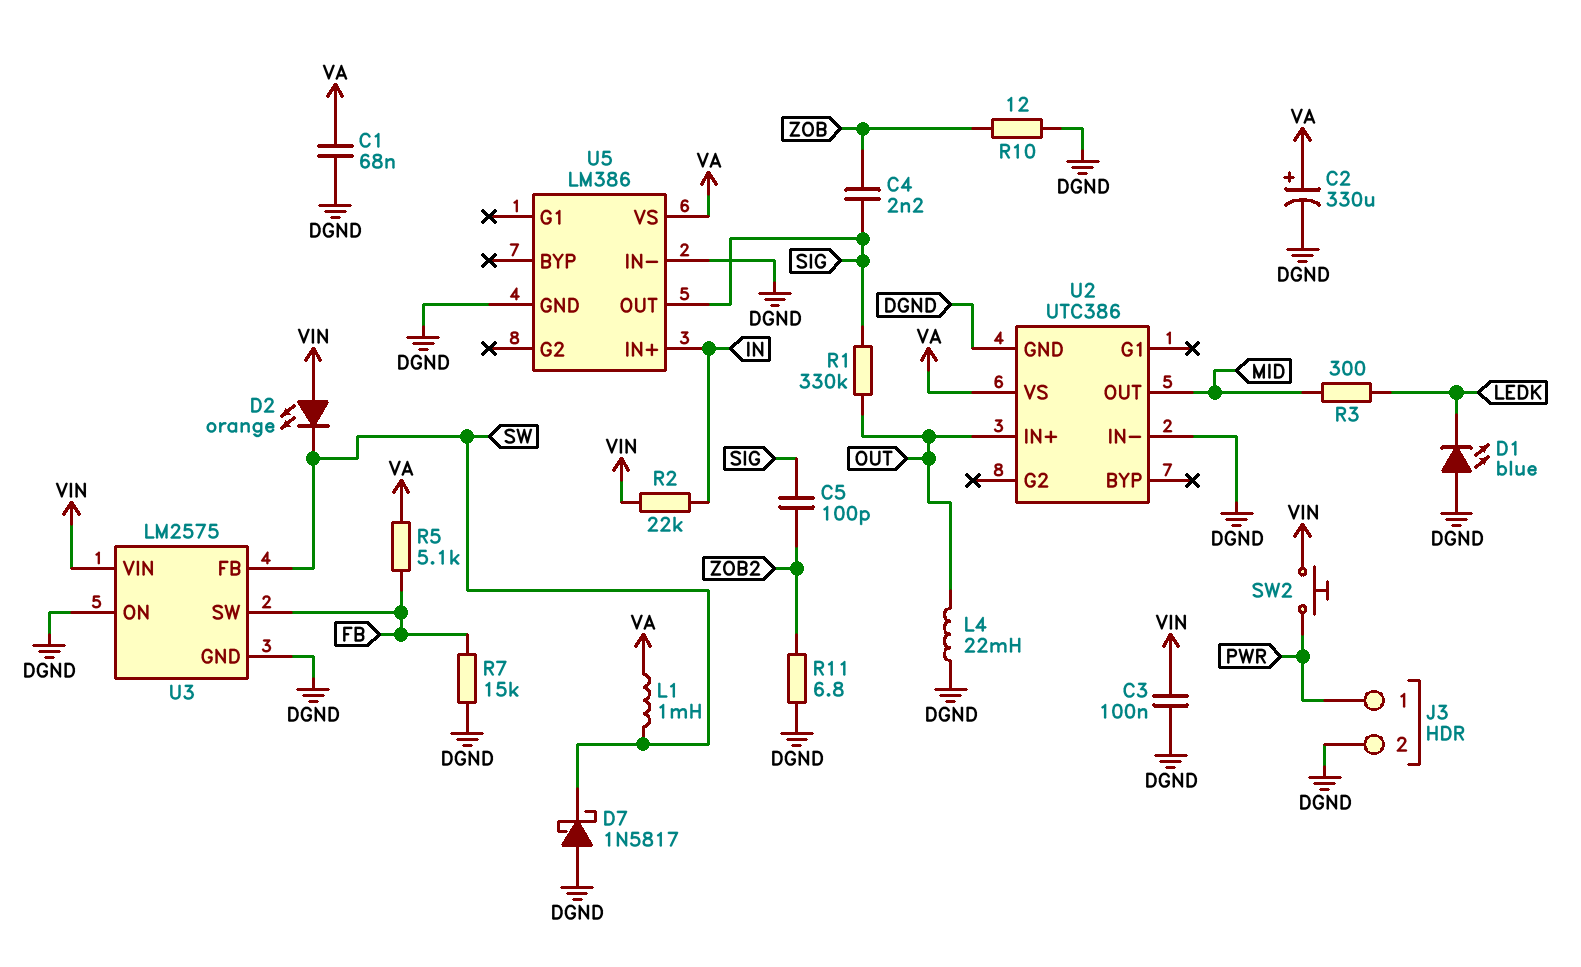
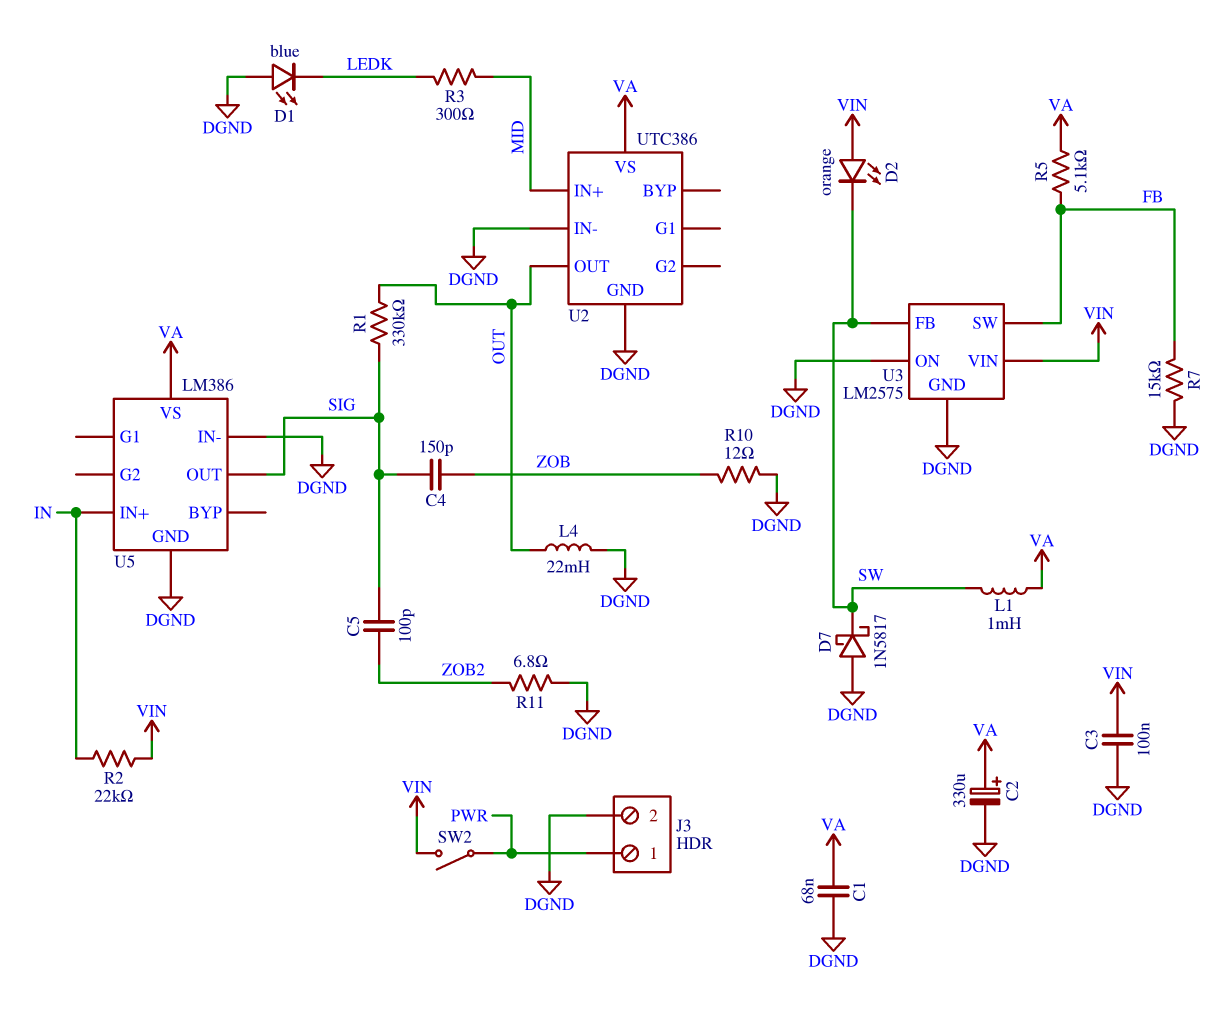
C4: 2.2nF (SIG, ZOB) -> 150pF (SIG, ZOB)
SW2: button (PWR, VIN) -> switch (PWR, VIN)
U2 pin IN+: OUT -> MID
U2 pin OUT: MID -> OUT

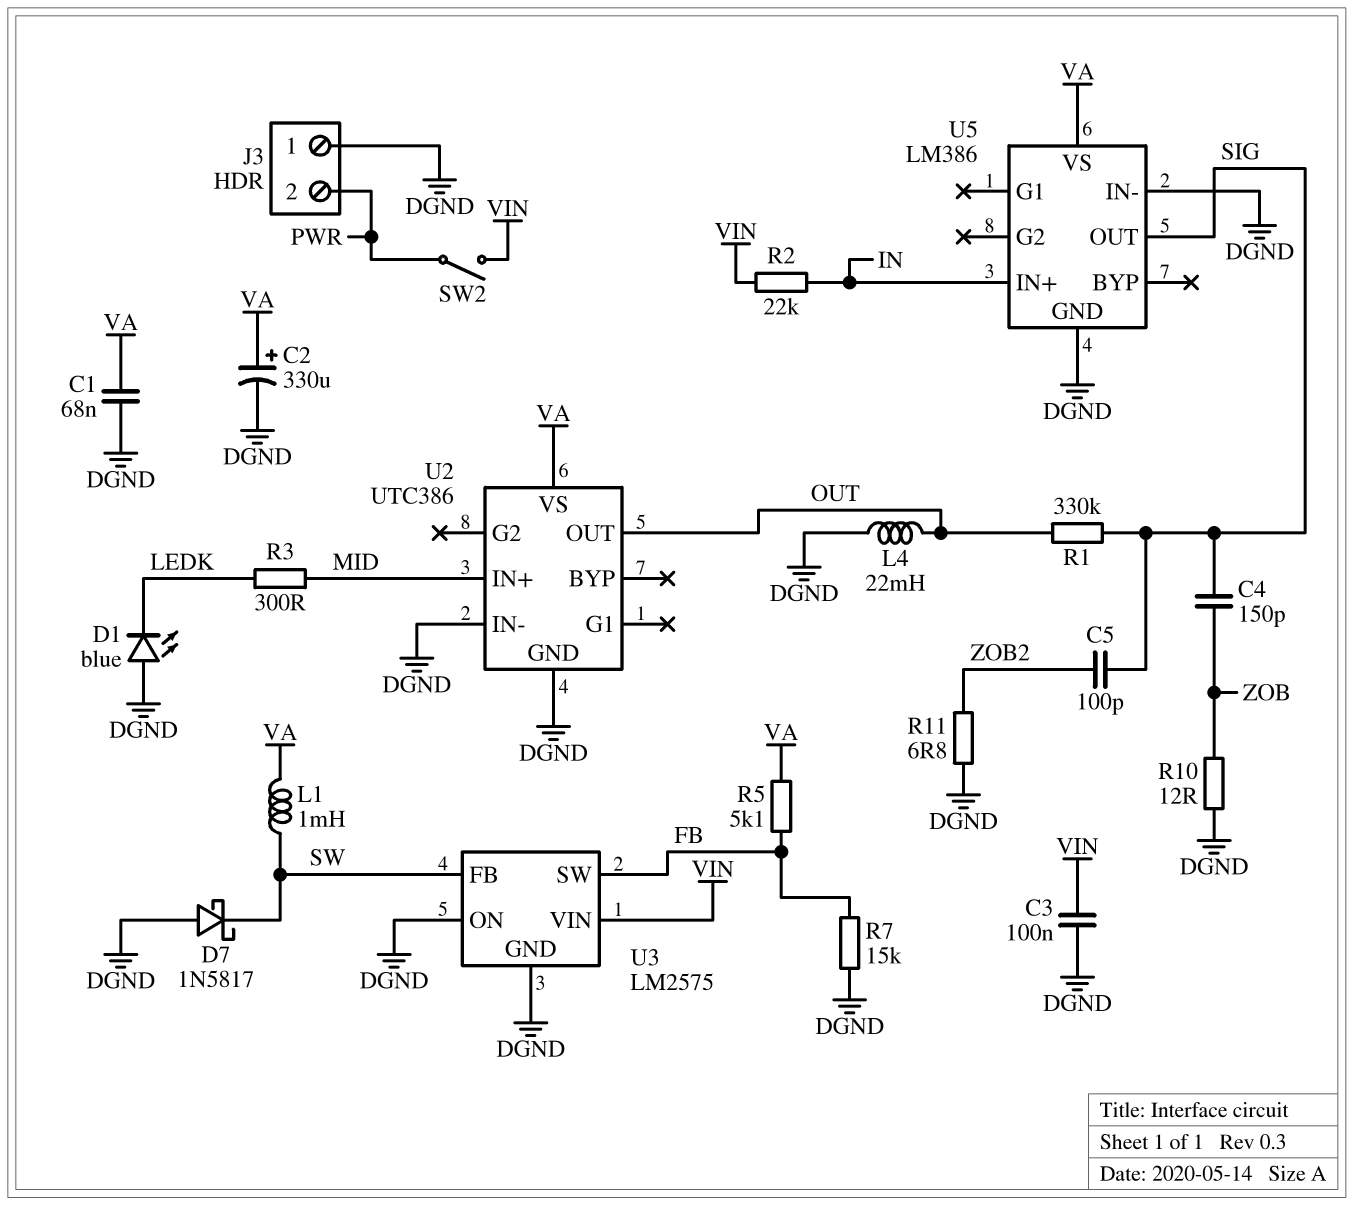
D2: LED orange (A VIN, K SW) -> none
J3 pin 1: PWR -> DGND
J3 pin 2: DGND -> PWR

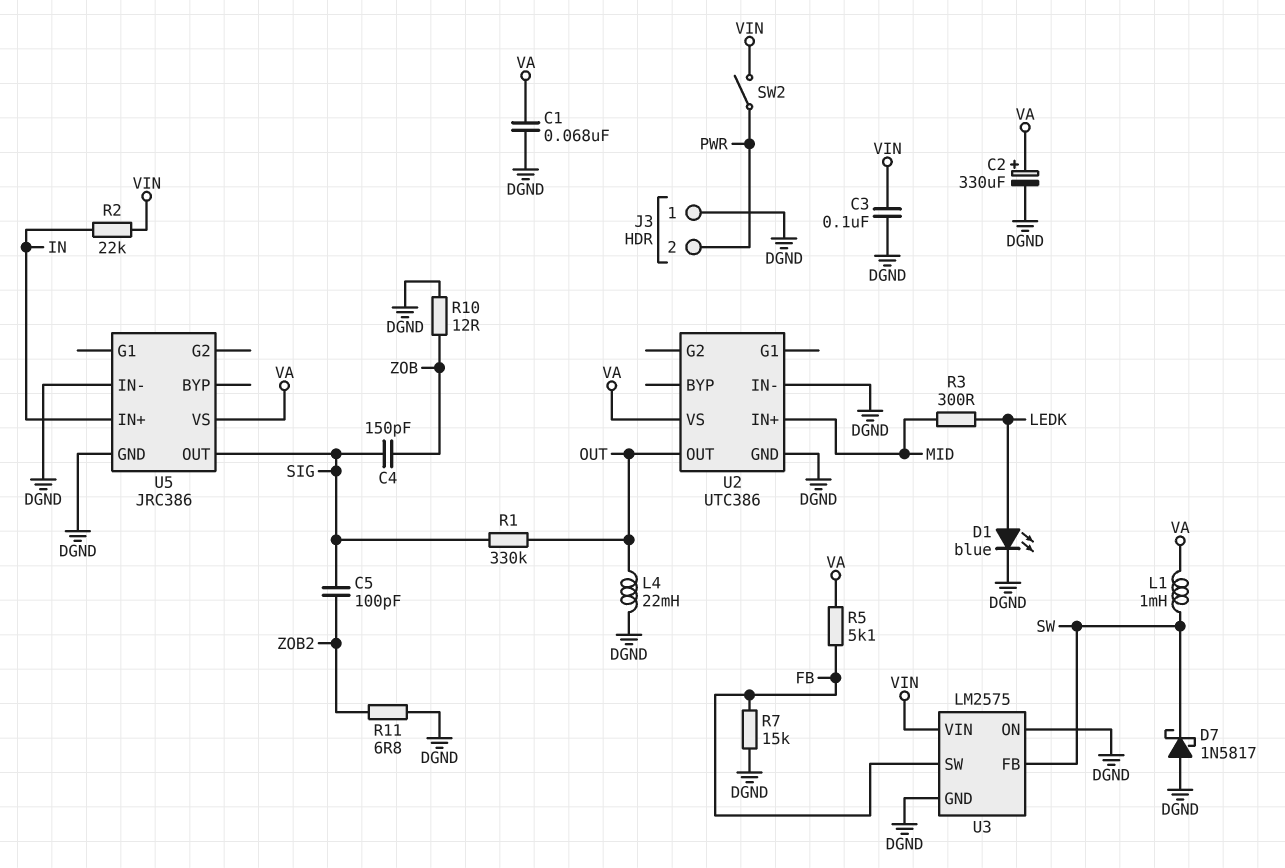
D1: LED blue (A DGND, K LEDK) -> LED blue (A LEDK, K DGND)
U5: LM386 -> JRC386

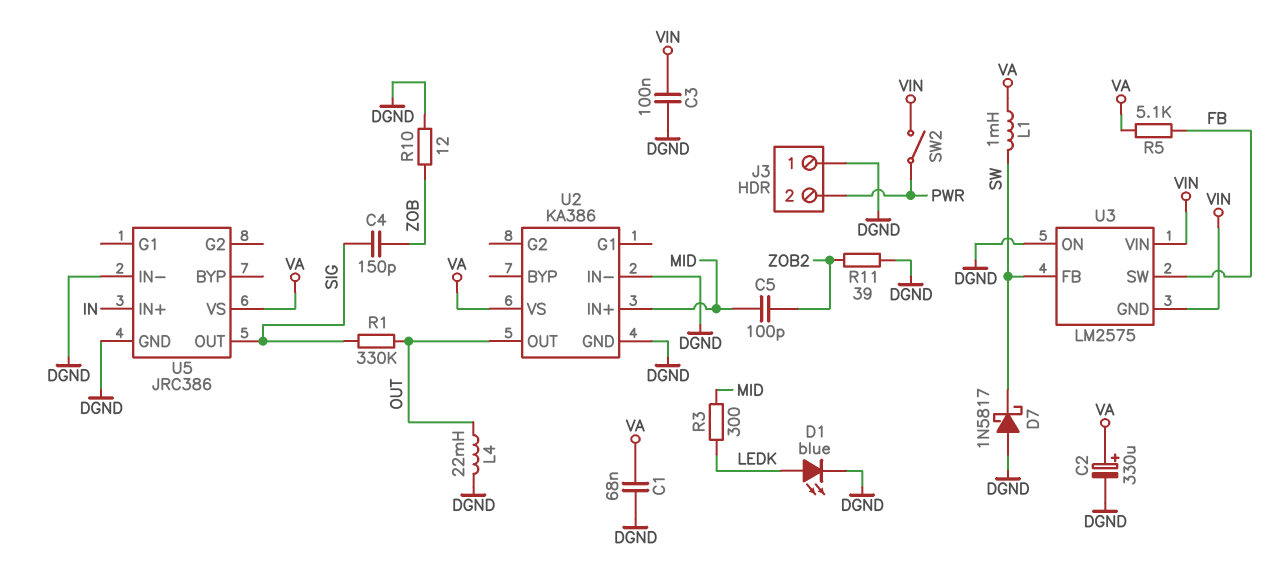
C5: 100pF (SIG, ZOB2) -> 100pF (MID, ZOB2)
R2: 22k (IN, VIN) -> none
R7: 15k (DGND, FB) -> none
R11: 6.8 (DGND, ZOB2) -> 39 (DGND, ZOB2)
U2: UTC386 -> KA386
U3 pin GND: DGND -> VIN

